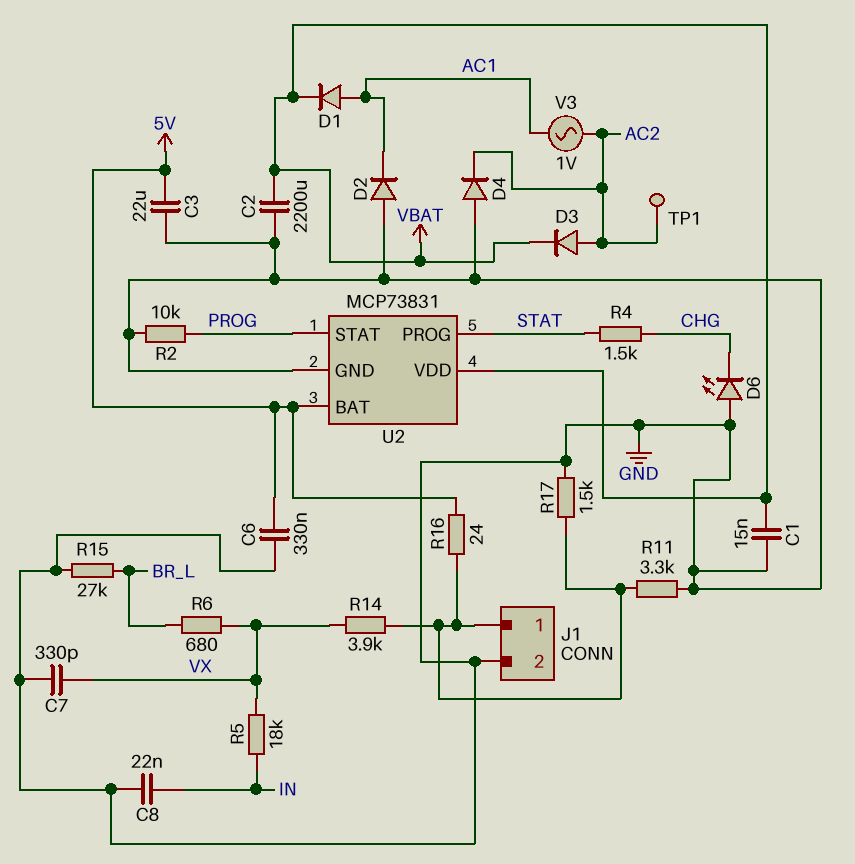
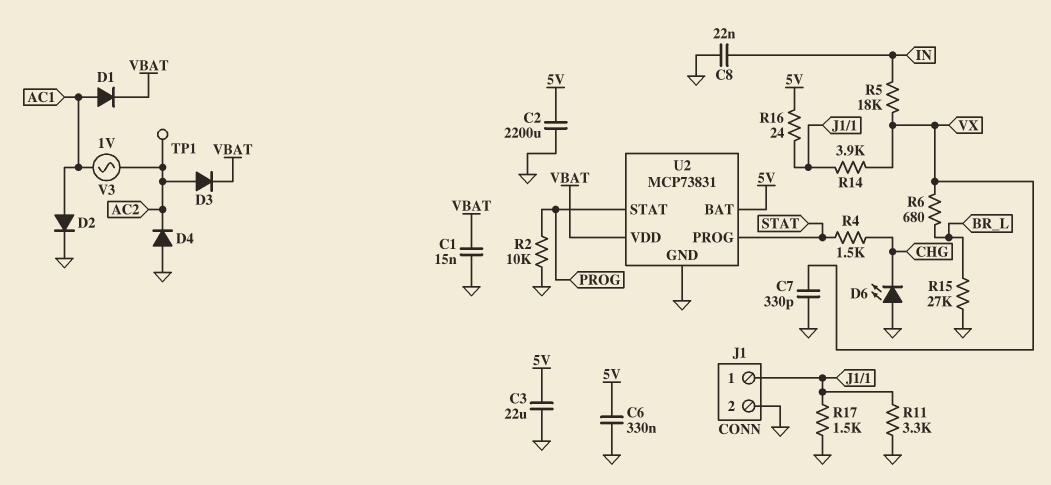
C2: 2200uF (GND, VBAT) -> 2200uF (5V, GND)
D2: diode (A GND, K AC1) -> diode (A AC1, K GND)

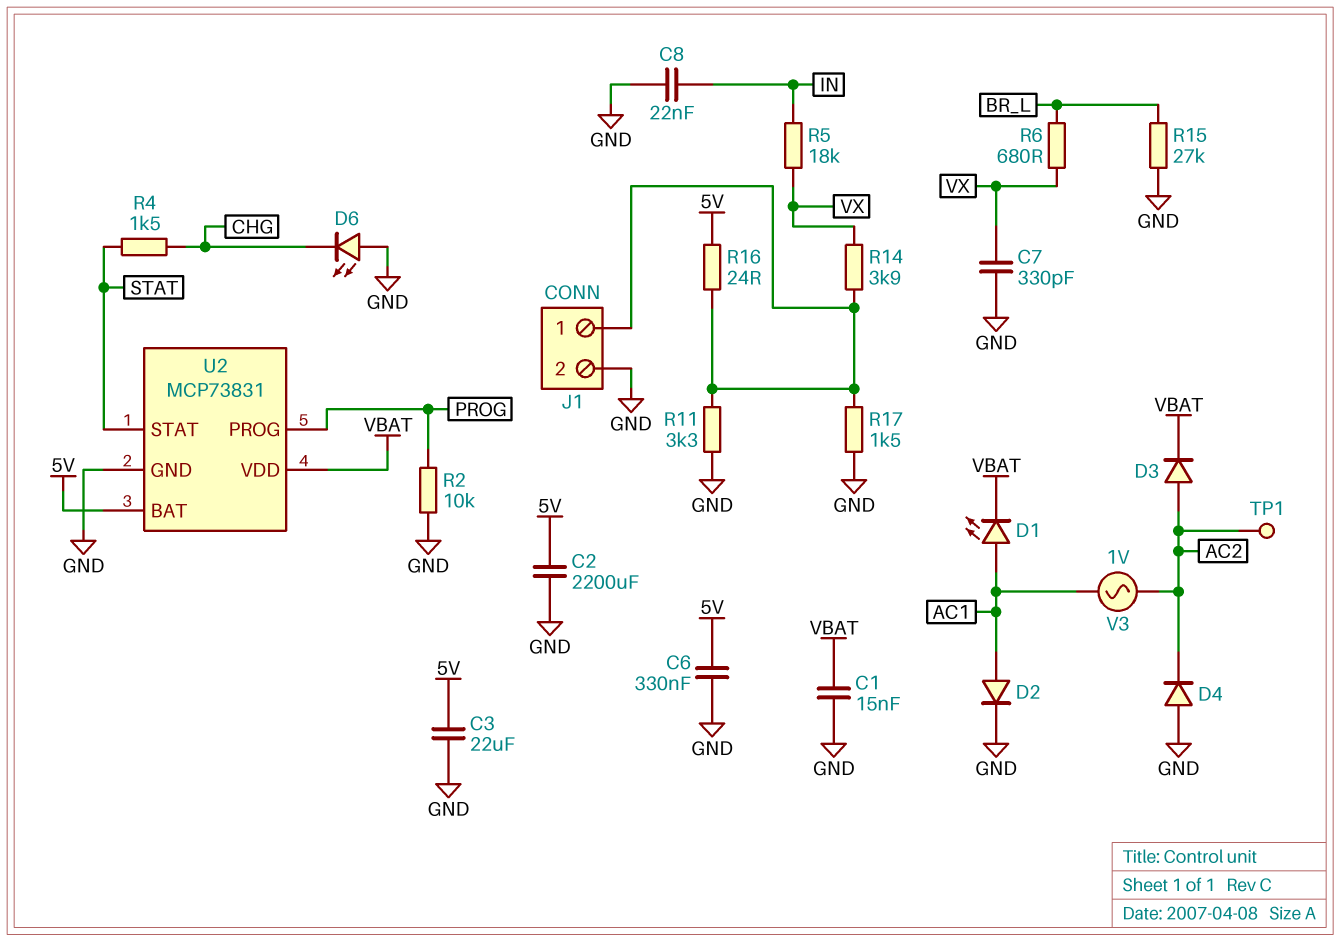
D1: diode (A AC1, K VBAT) -> LED (A AC1, K VBAT)
U2 pin PROG: STAT -> PROG
U2 pin STAT: PROG -> STAT

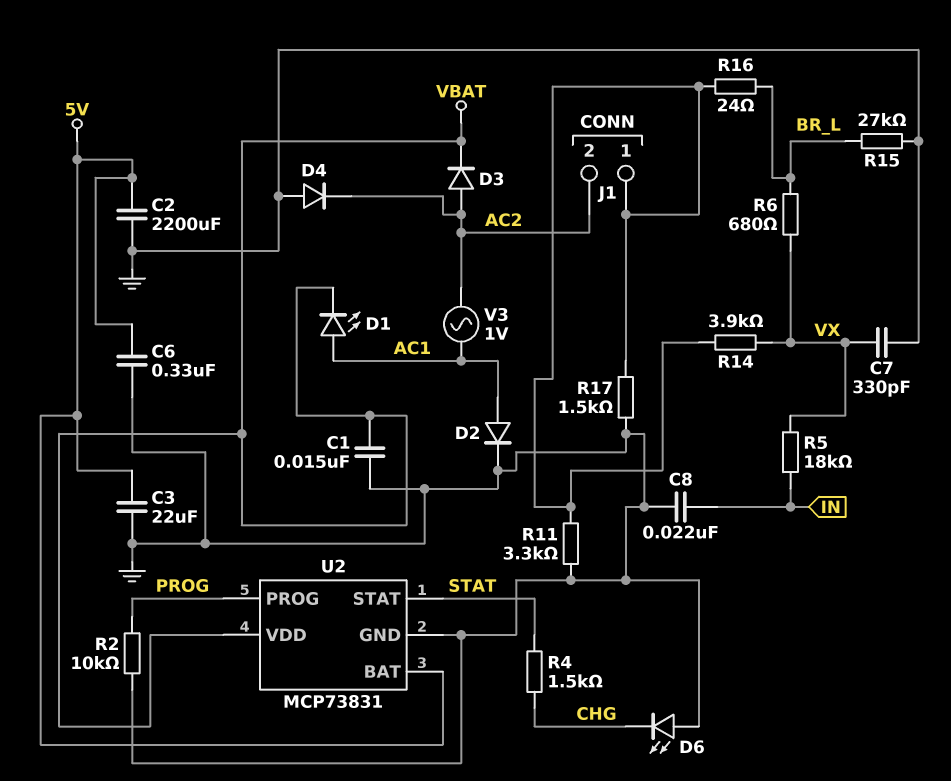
J1 pin 2: GND -> AC2
R16: 24 (5V, J1/1) -> 24 (BR_L, J1/1)
TP1: test point (AC2) -> none

